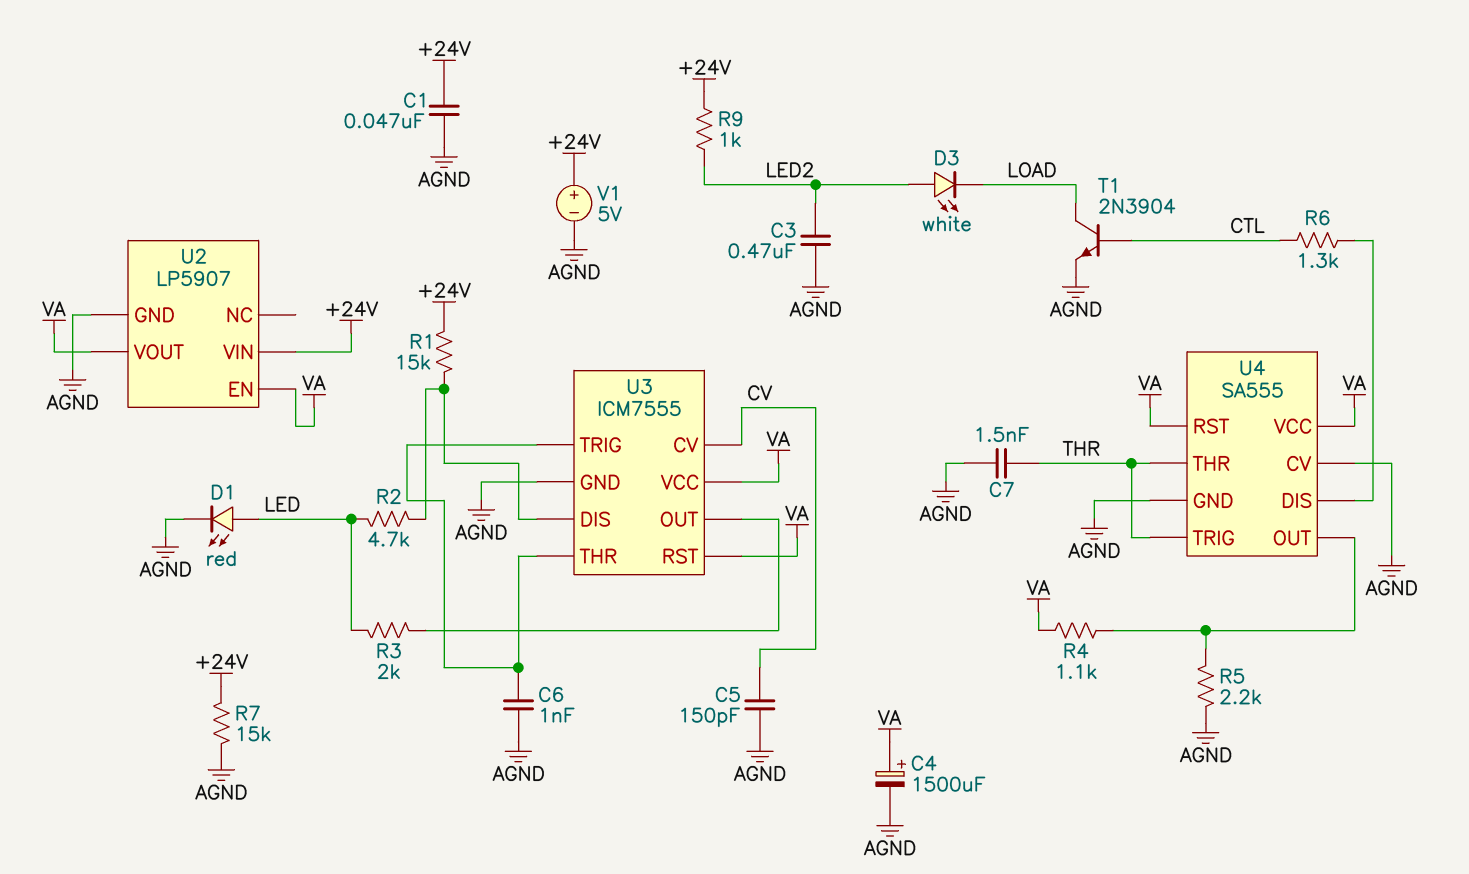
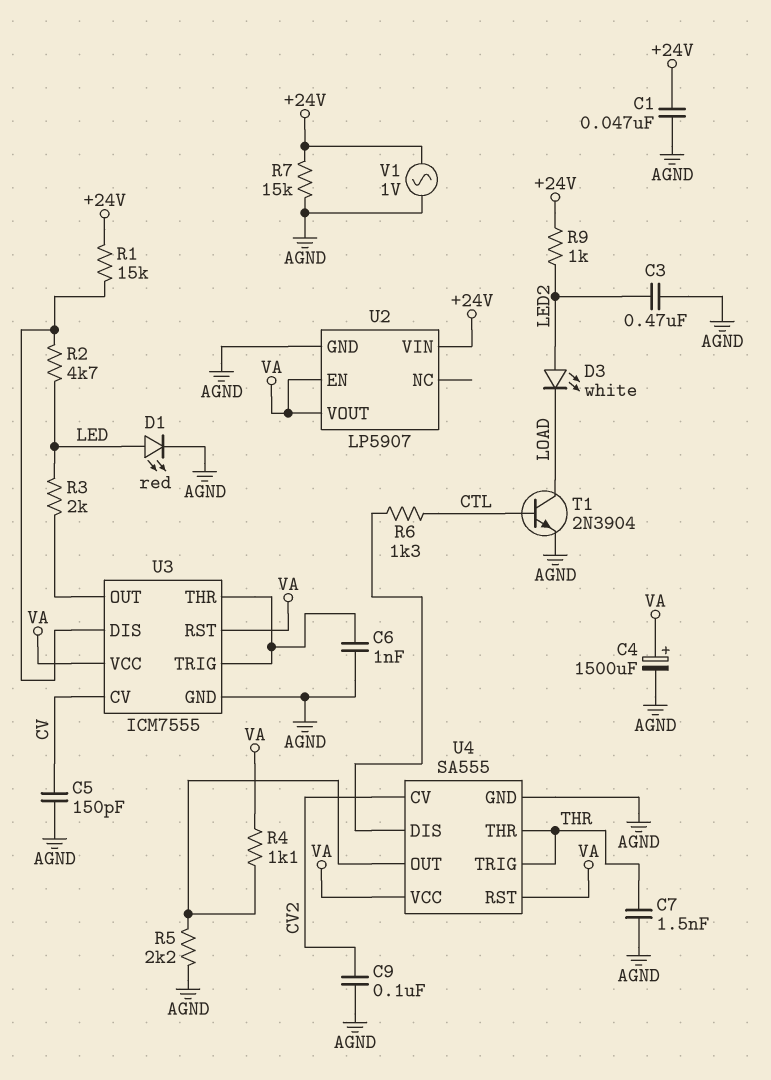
C9: none -> 100nF (AGND, CV2)
U4 pin CV: AGND -> CV2
V1: 5V (plus +24V, minus AGND) -> AC 1V (+24V, AGND)

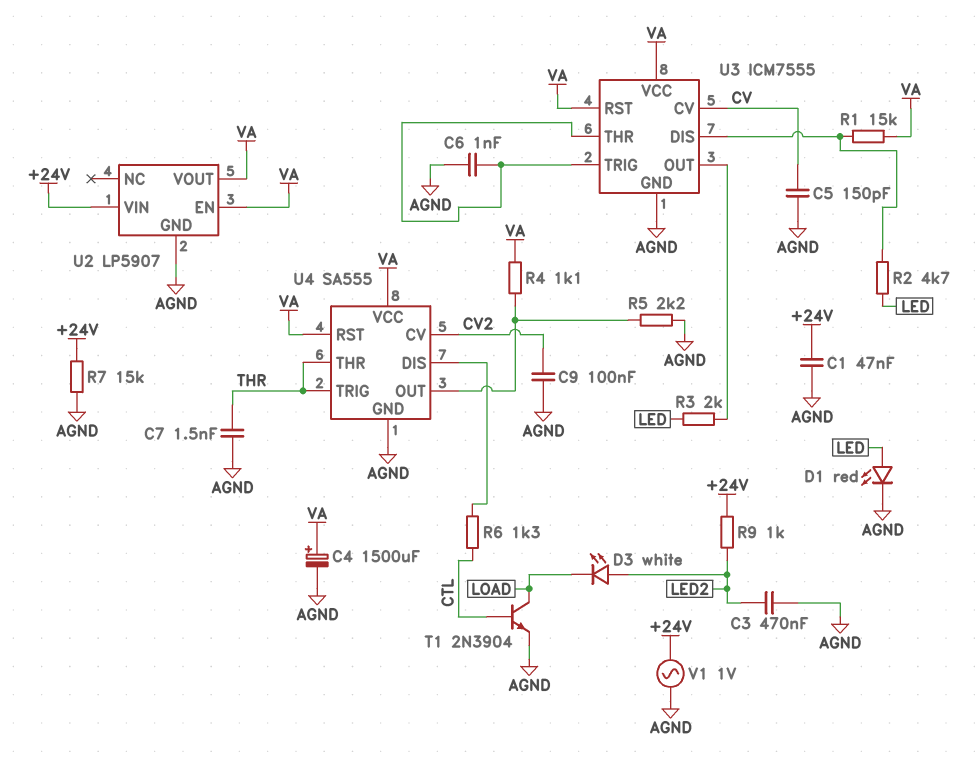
R1: 15k (+24V, U3/DIS) -> 15k (U3/DIS, VA)

